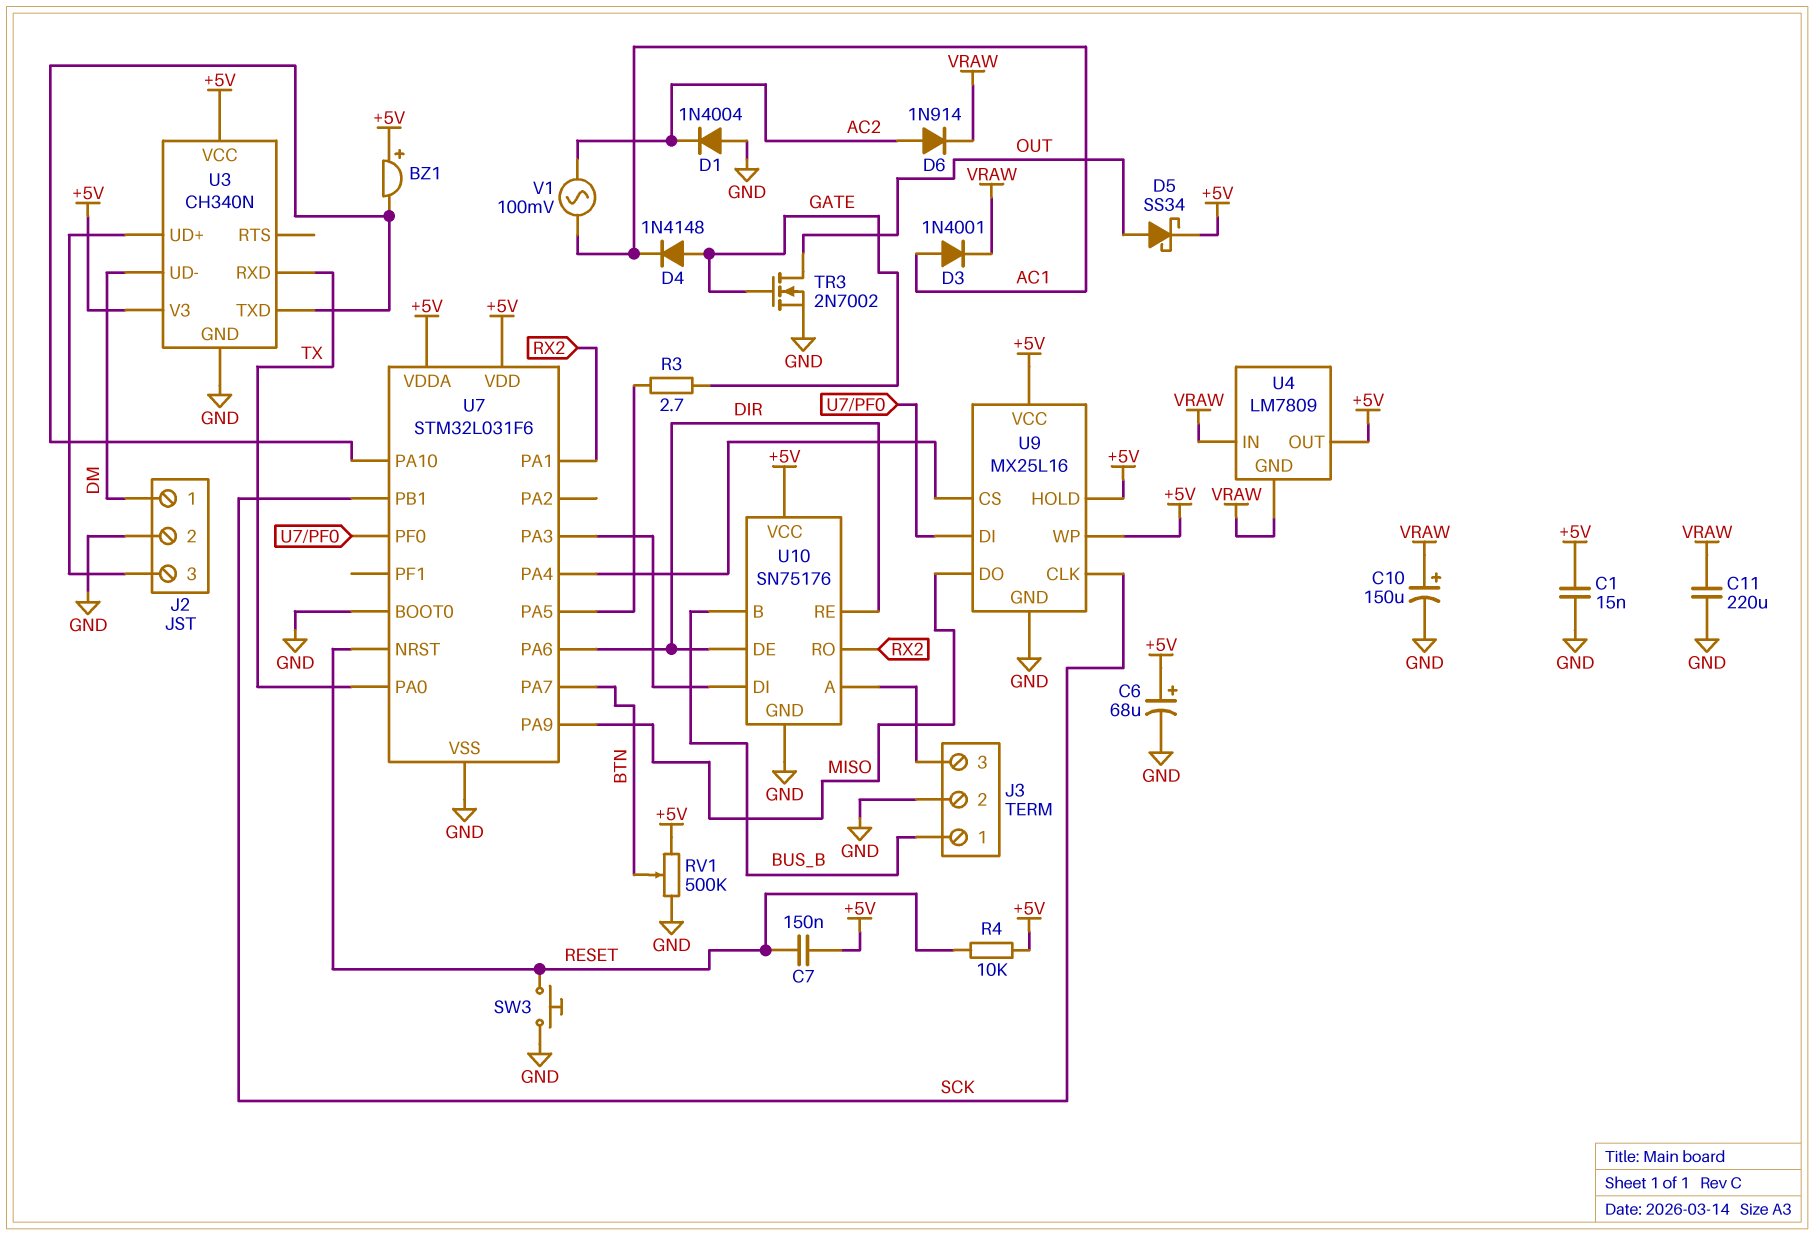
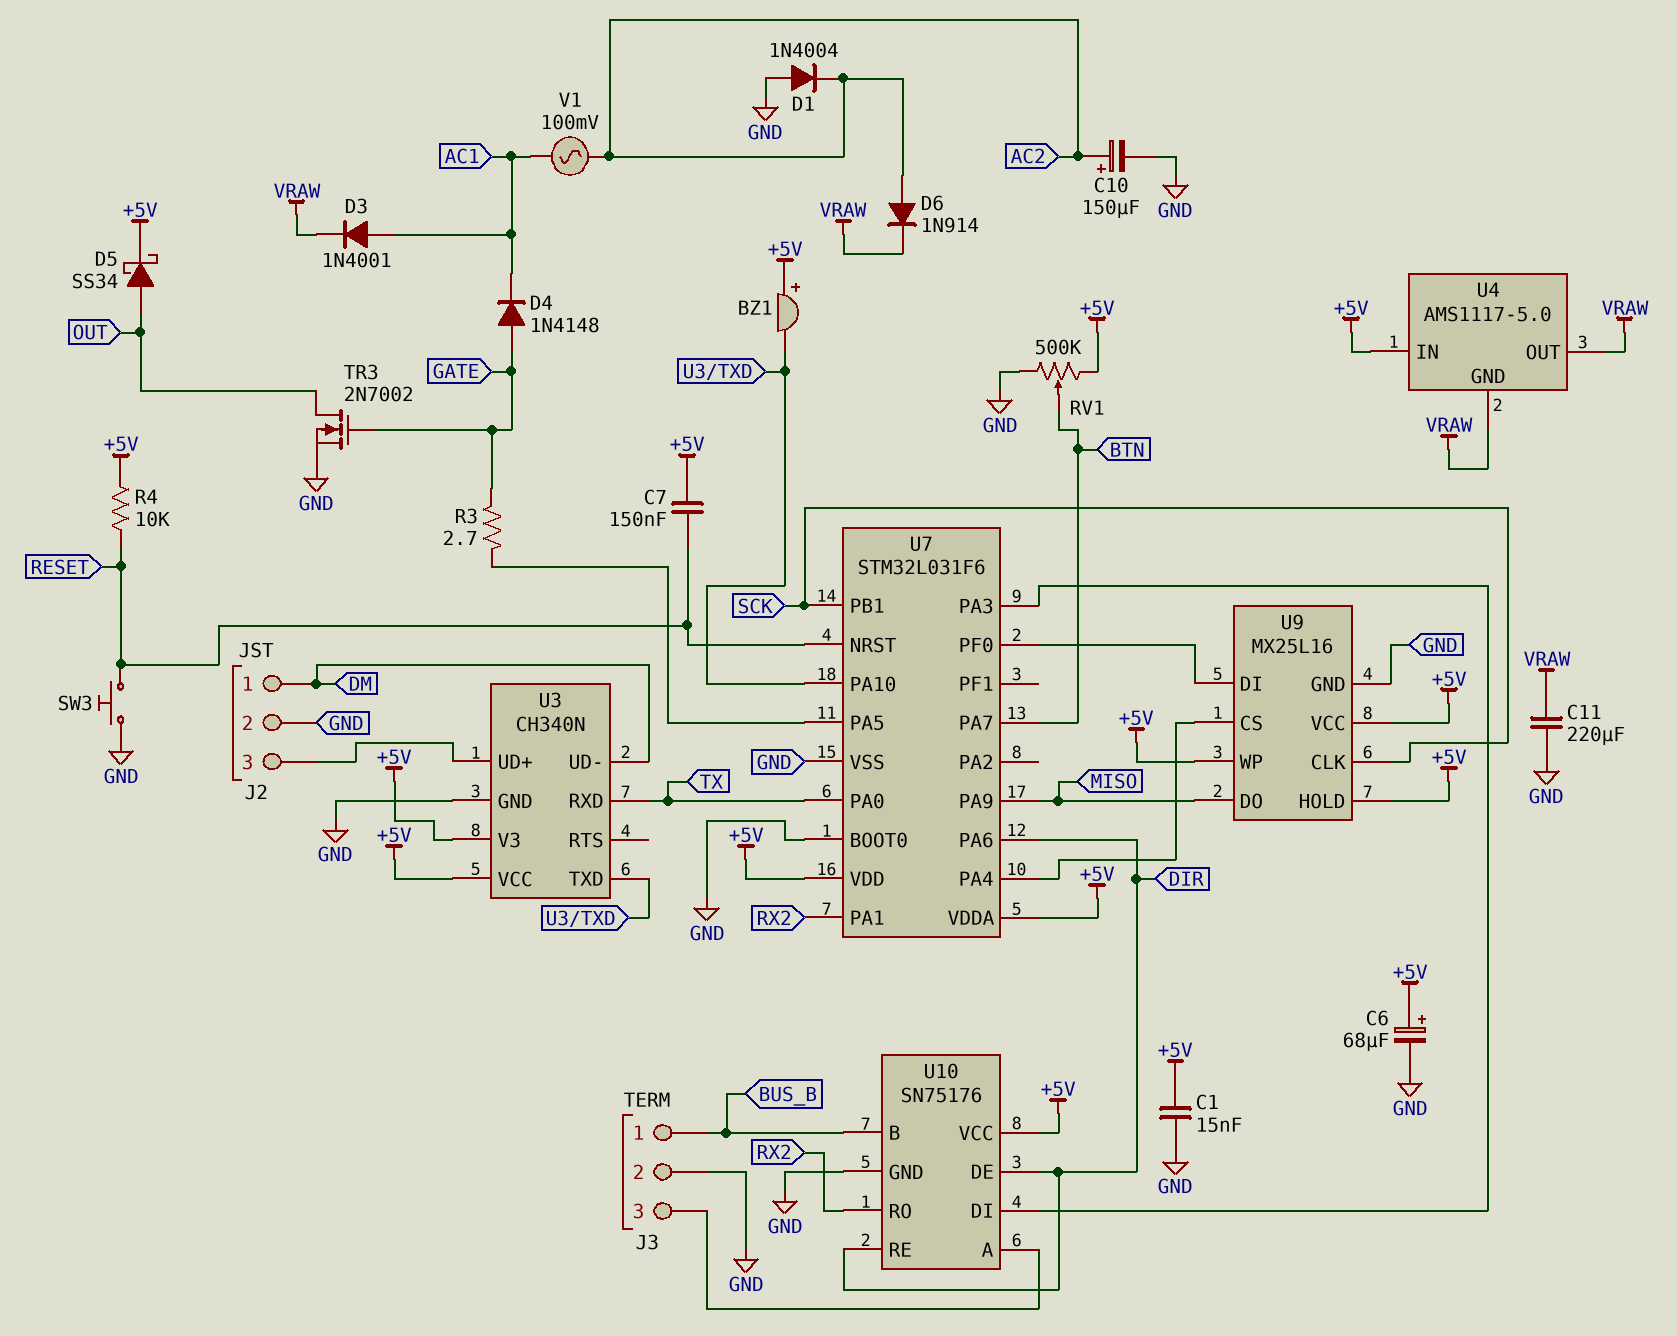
C10: 150uF (plus VRAW, minus GND) -> 150uF (plus AC2, minus GND)
U4: LM7809 -> AMS1117-5.0
U4 pin IN: VRAW -> +5V
U4 pin OUT: +5V -> VRAW

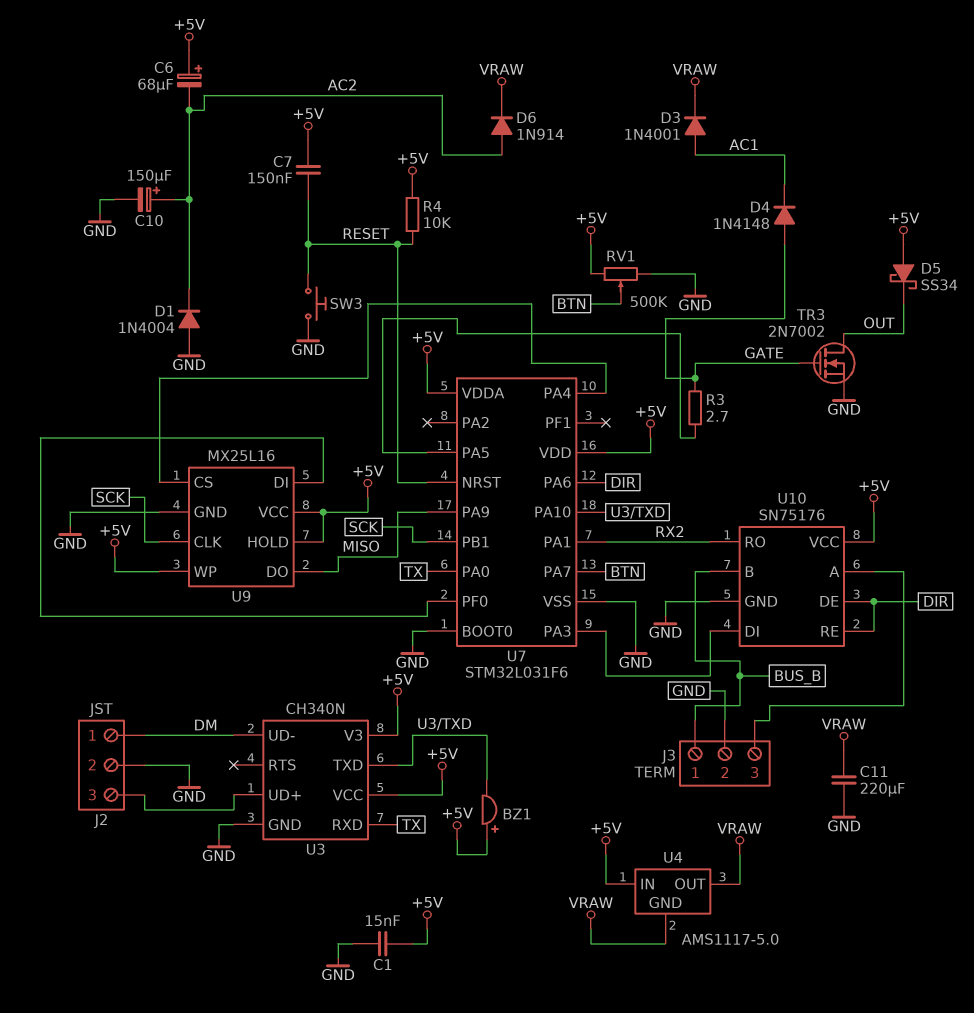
C6: 68uF (plus +5V, minus GND) -> 68uF (plus +5V, minus AC2)
D5: schottky SS34 (A OUT, K +5V) -> schottky SS34 (A +5V, K OUT)
V1: AC 100mV (AC1, AC2) -> none

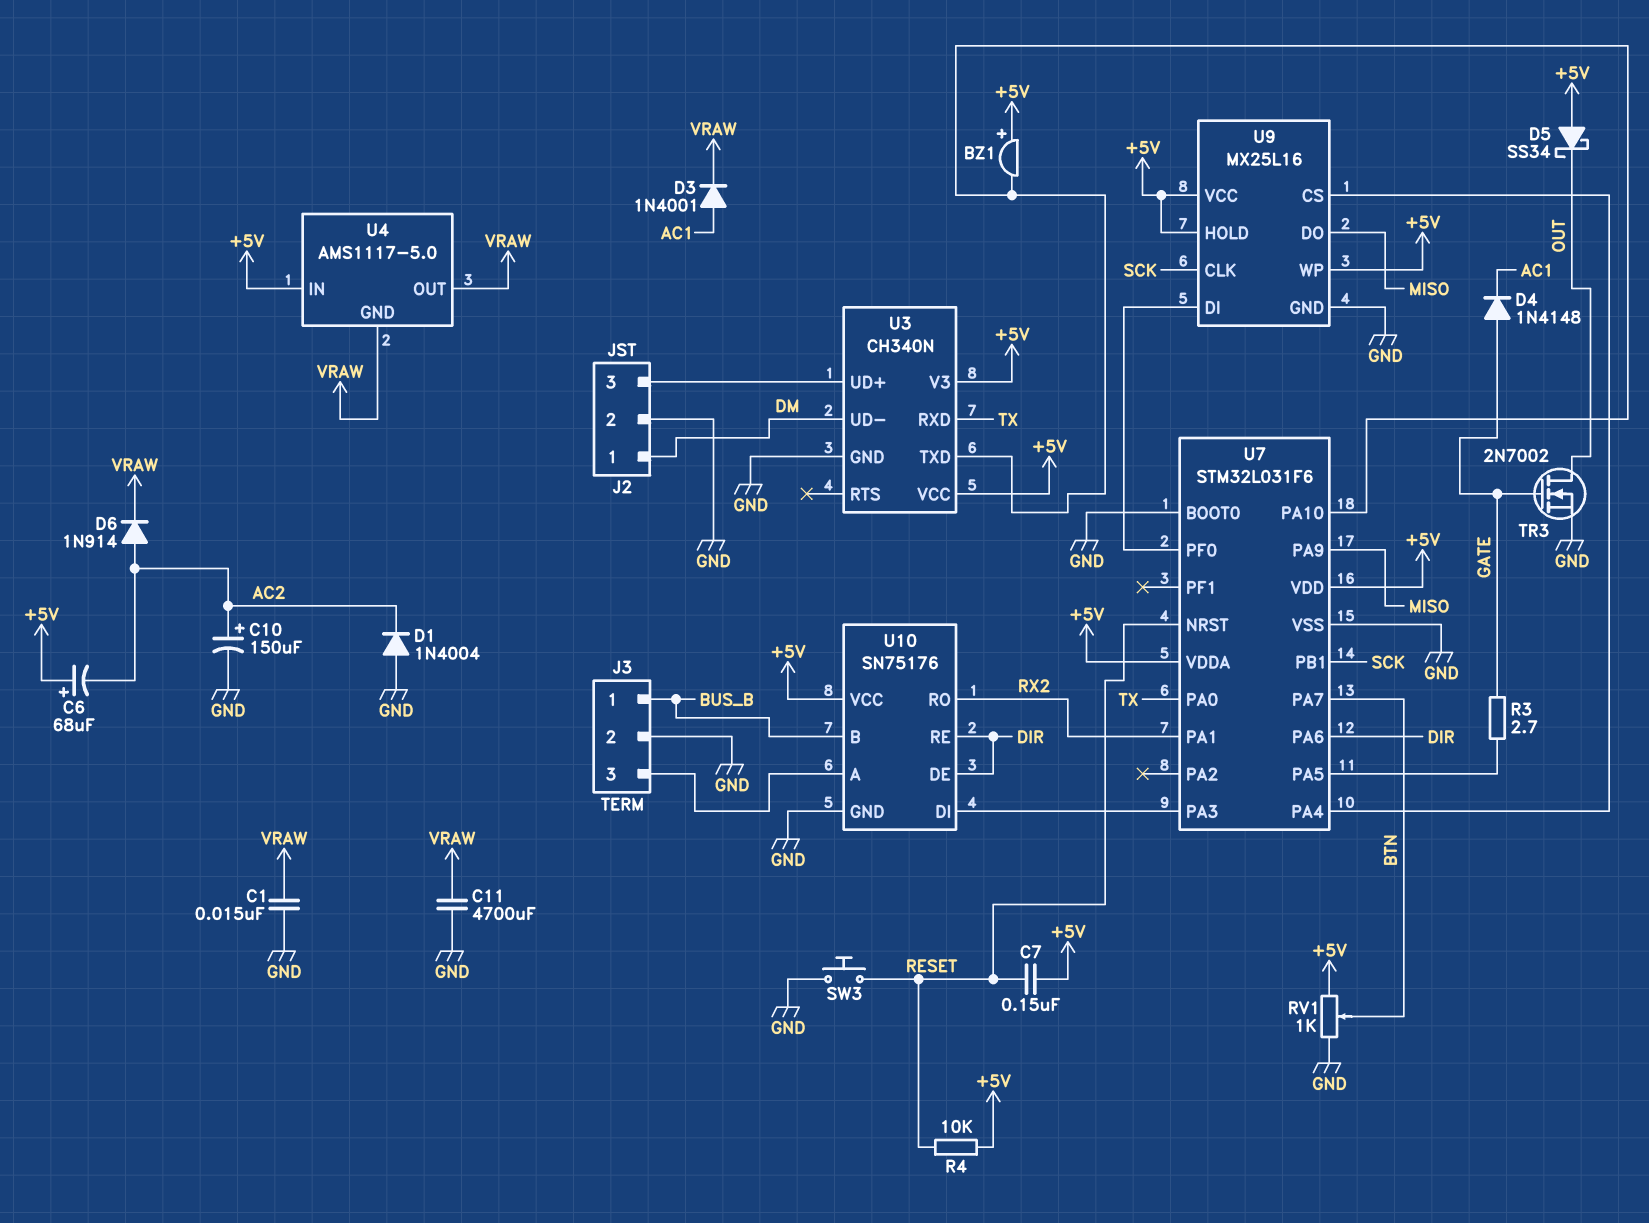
C1: 15nF (+5V, GND) -> 15nF (GND, VRAW)
C11: 220uF (GND, VRAW) -> 4700uF (GND, VRAW)
RV1: 500k (+5V, GND, wiper BTN) -> 1k (+5V, GND, wiper BTN)

